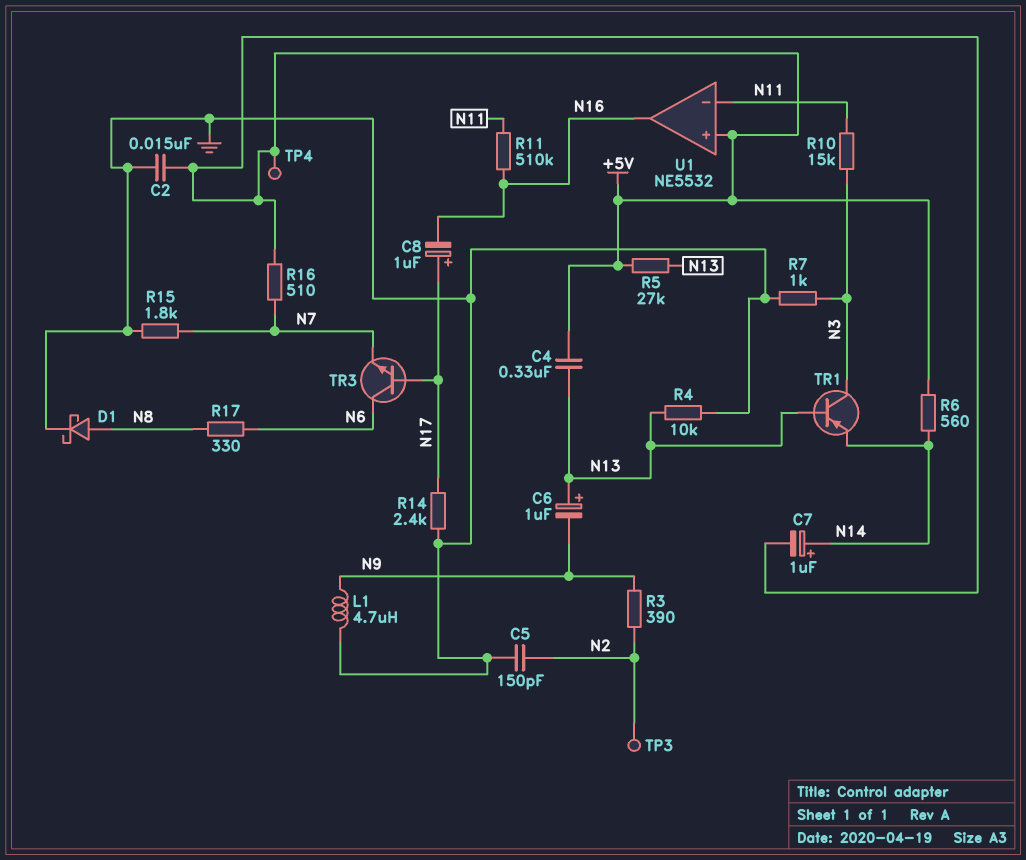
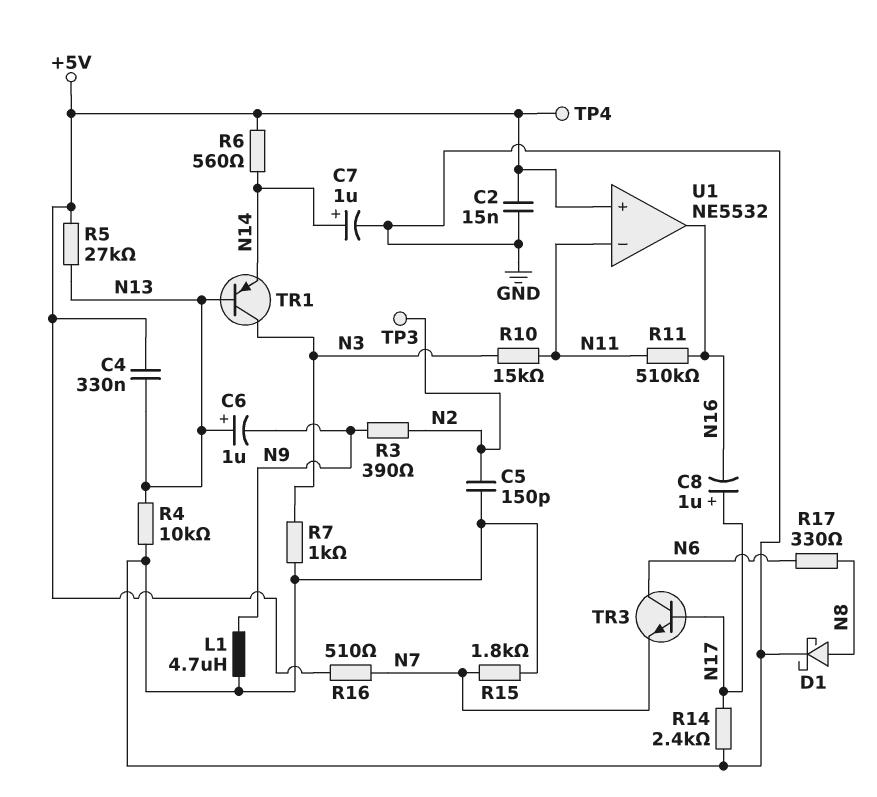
C7: 1uF (plus N14, minus +5V) -> 1uF (plus N14, minus GND)

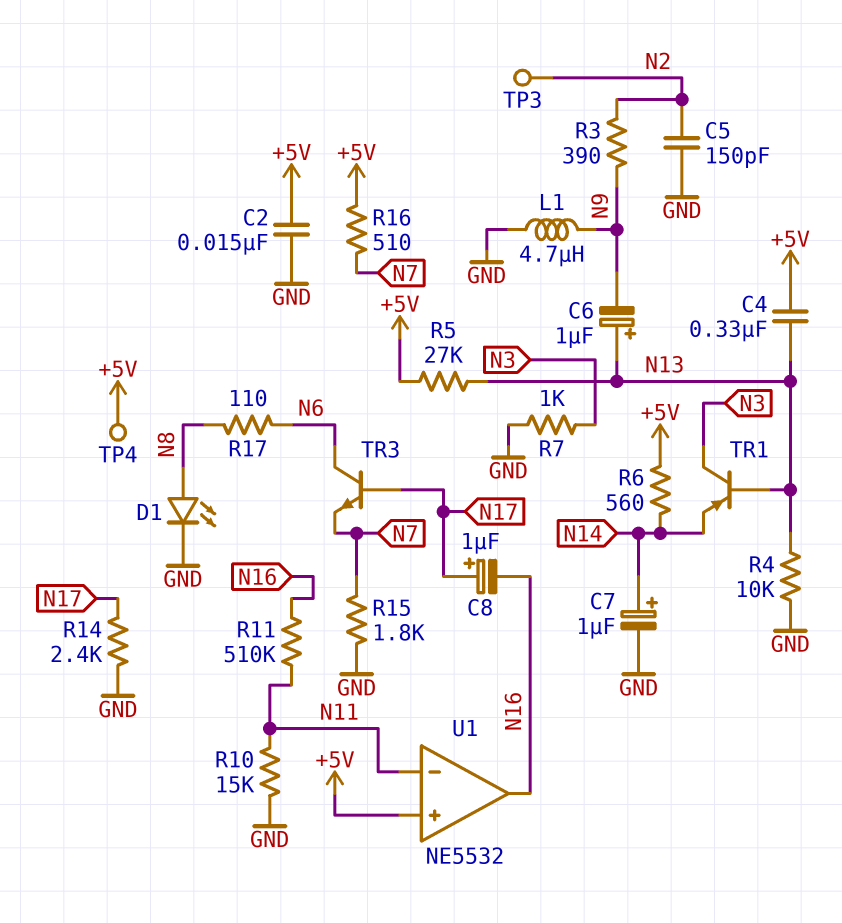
D1: schottky (A N8, K GND) -> LED (A N8, K GND)
R10: 15k (N3, N11) -> 15k (GND, N11)
R17: 330 (N6, N8) -> 110 (N6, N8)

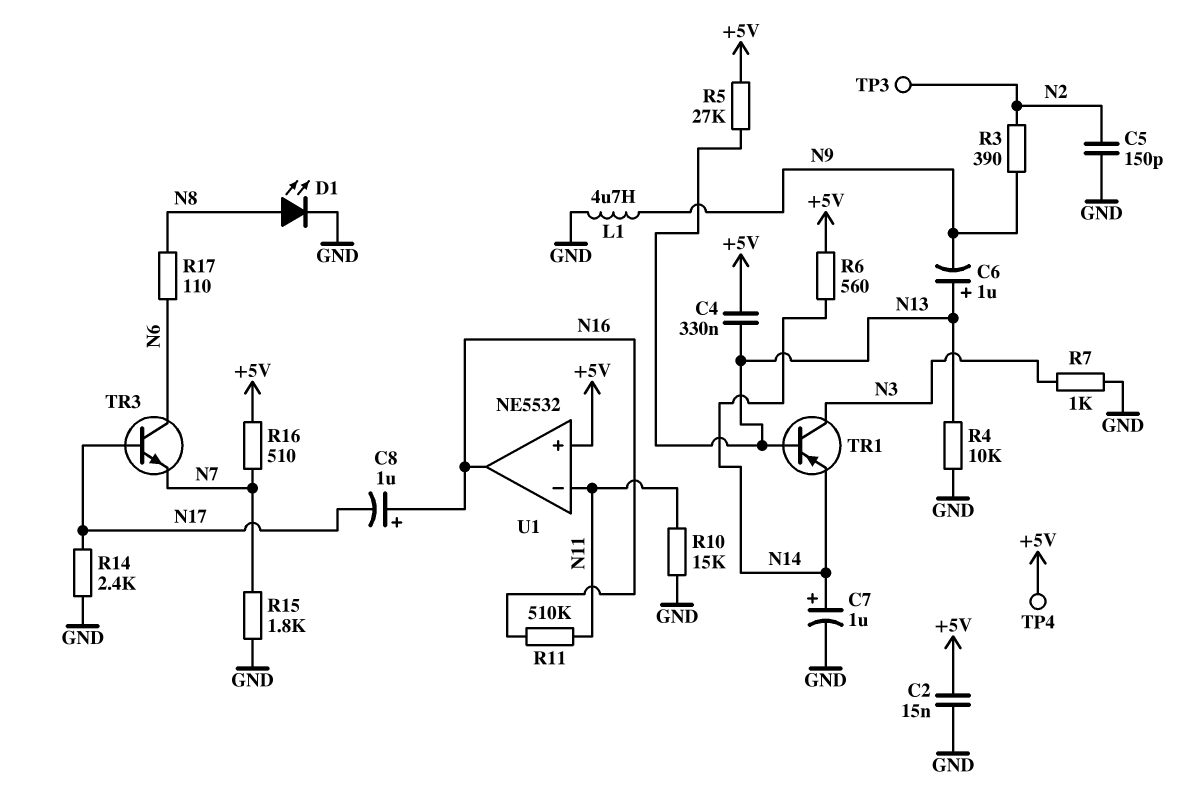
C8: 1uF (plus N17, minus N16) -> 1uF (plus N16, minus N17)

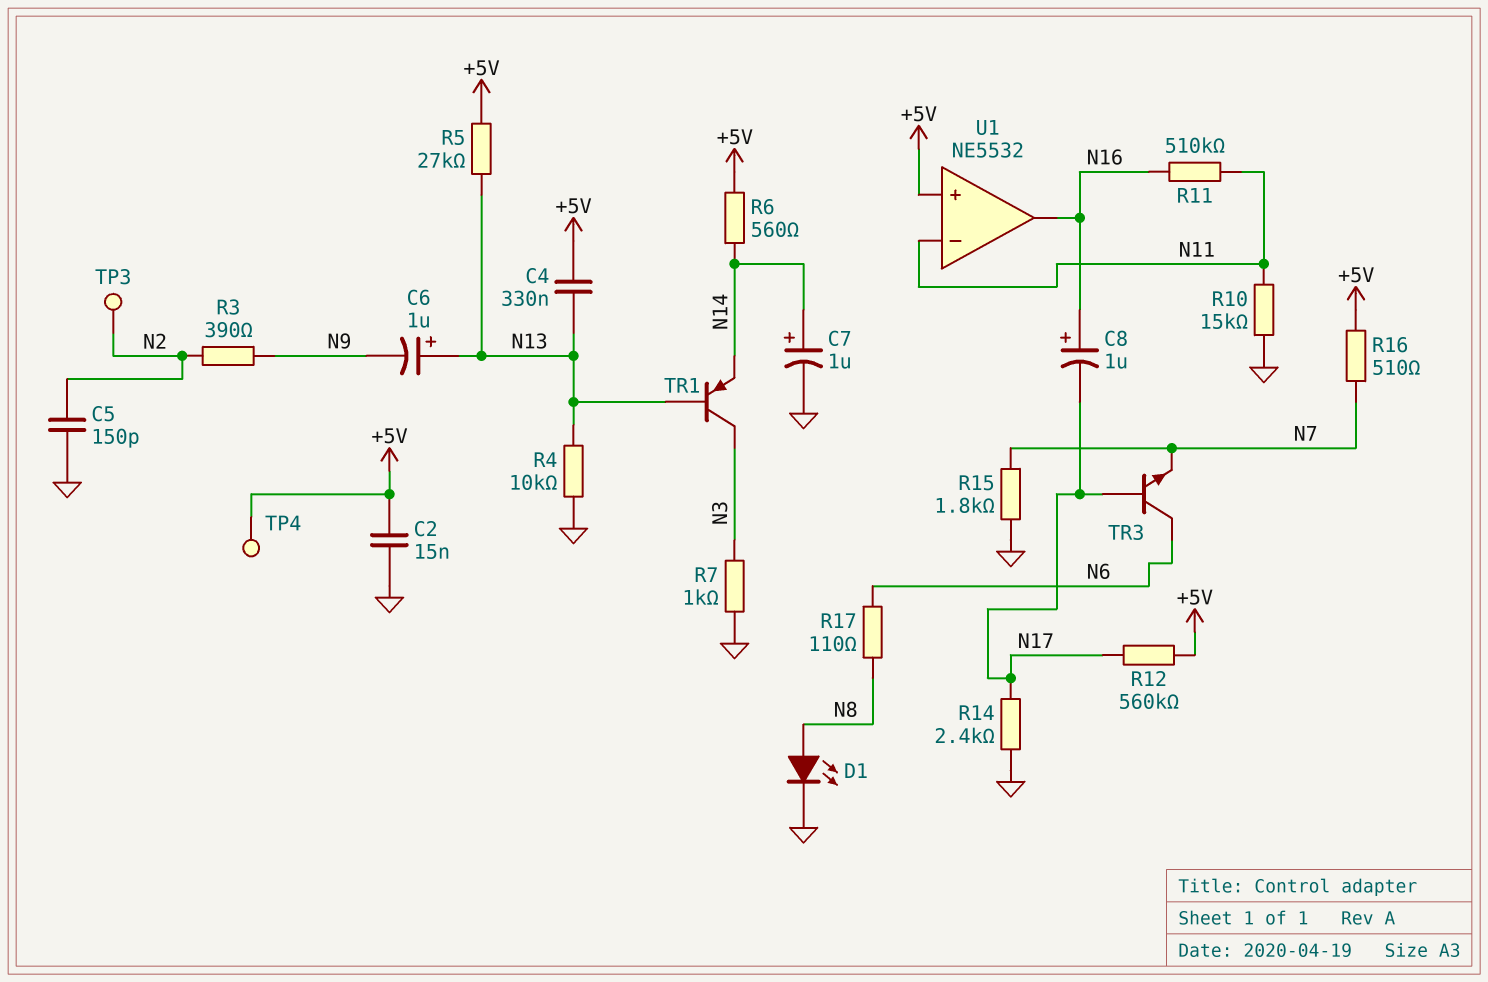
L1: 4.7uH (GND, N9) -> none
R12: none -> 560k (+5V, N17)

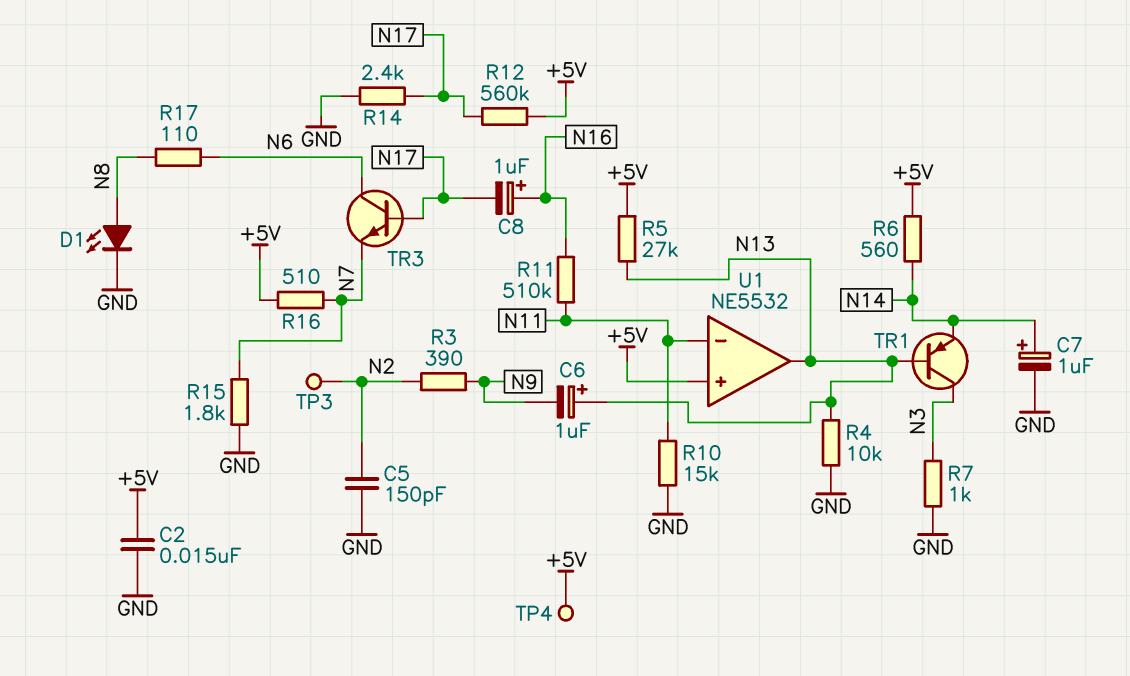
C4: 330nF (+5V, N13) -> none
U1 pin out: N16 -> N13

